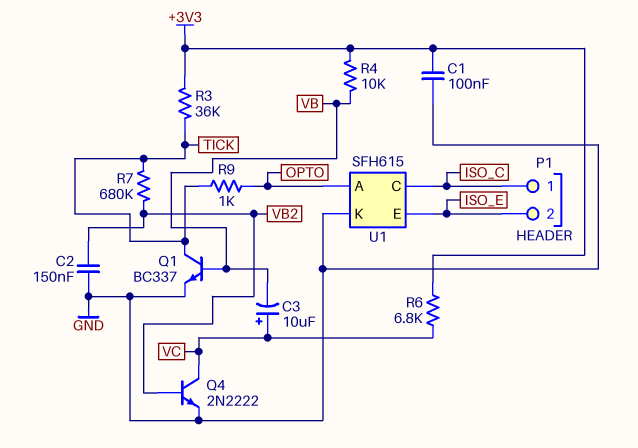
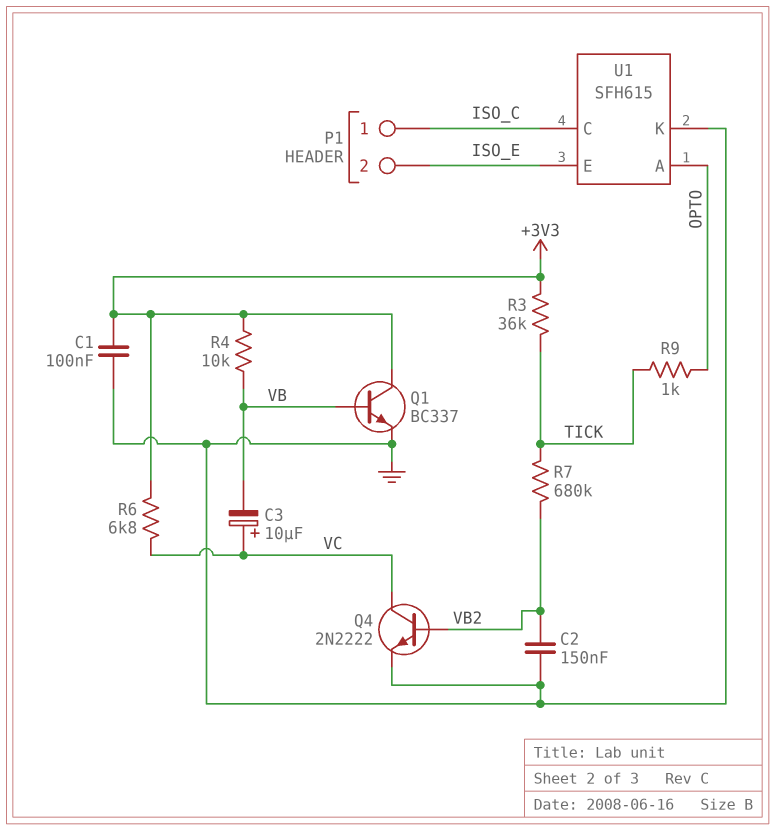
Q1: NPN BC337 (B VB, C TICK, E GND) -> NPN BC337 (B VB, C +3V3, E GND)

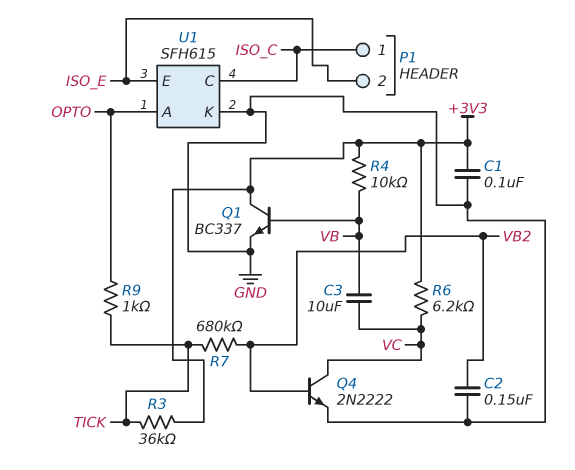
C3: 10uF (plus VC, minus VB) -> 10uF (VB, VC)
R6: 6.8k (+3V3, VC) -> 6.2k (+3V3, VC)

